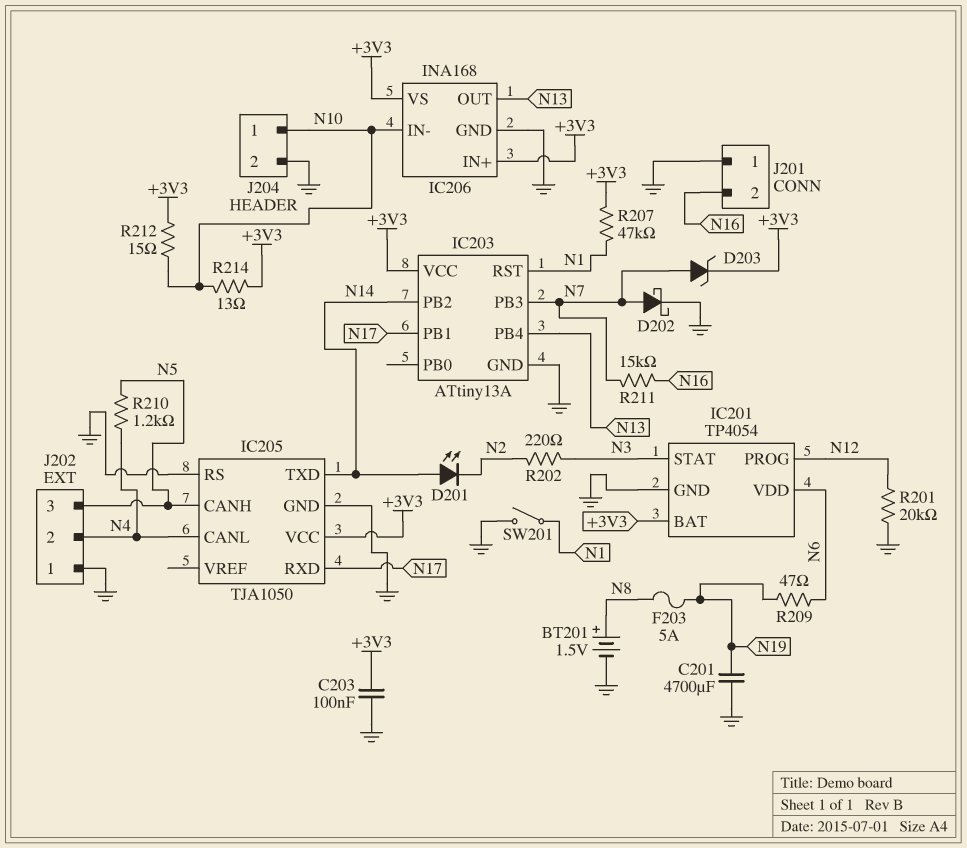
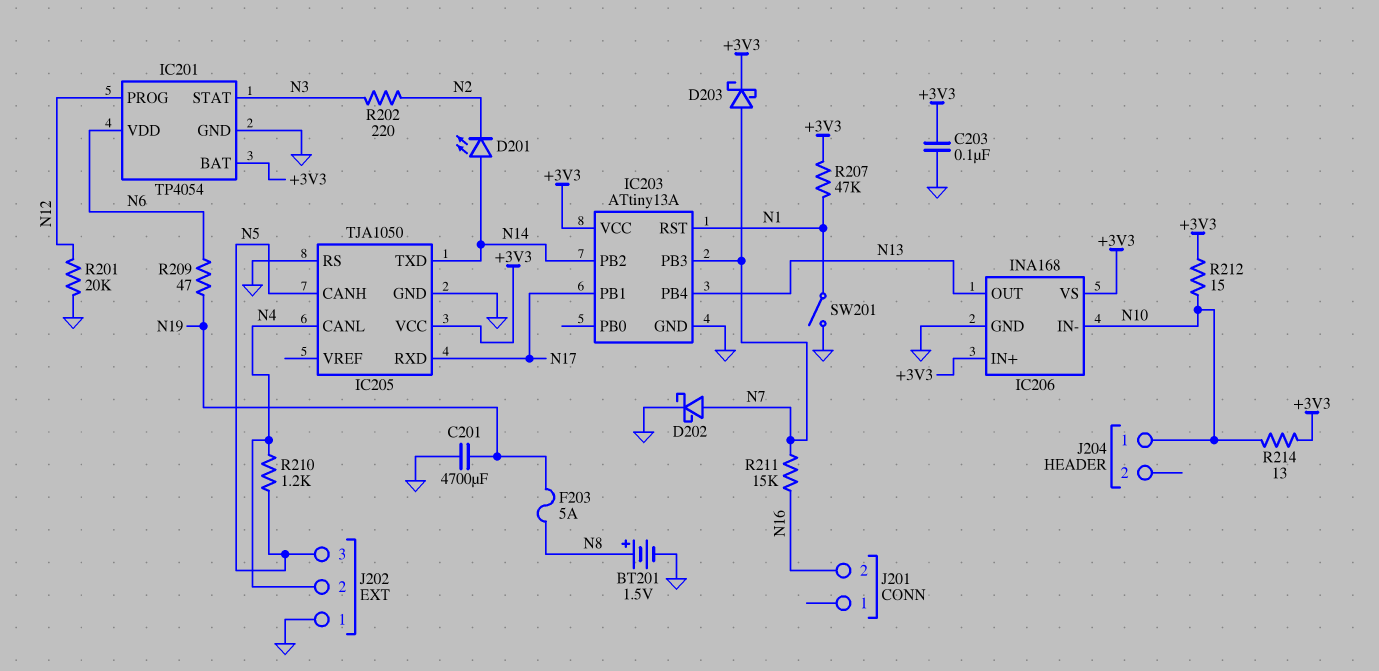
D203: zener (A N7, K +3V3) -> schottky (A N7, K +3V3)
J201 pin 1: GND -> none
J204 pin 2: GND -> none

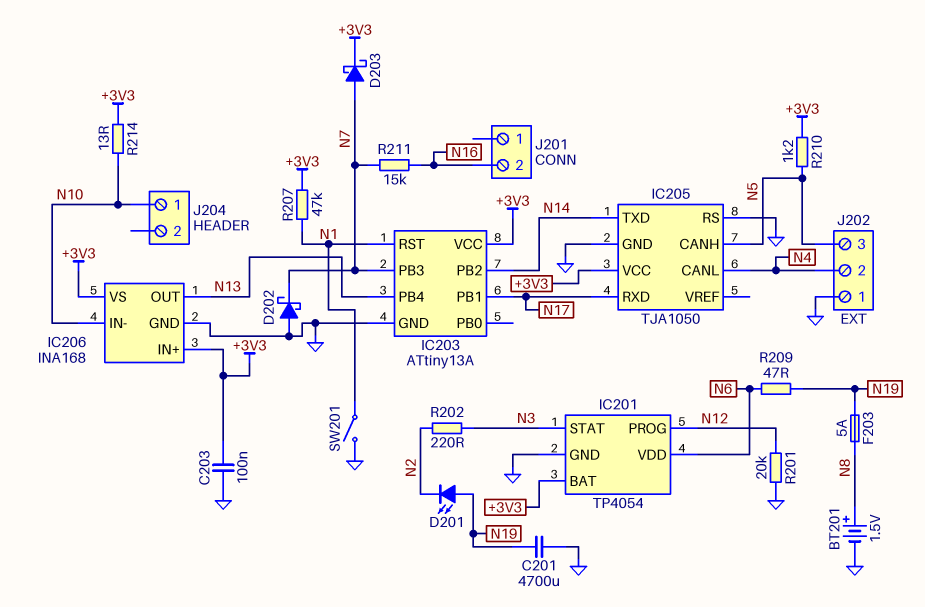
D201: LED (A N14, K N2) -> LED (A N19, K N2)
D202: schottky (A N7, K GND) -> schottky (A GND, K N7)
R210: 1.2k (N4, N5) -> 1.2k (+3V3, N5)
R212: 15 (+3V3, N10) -> none

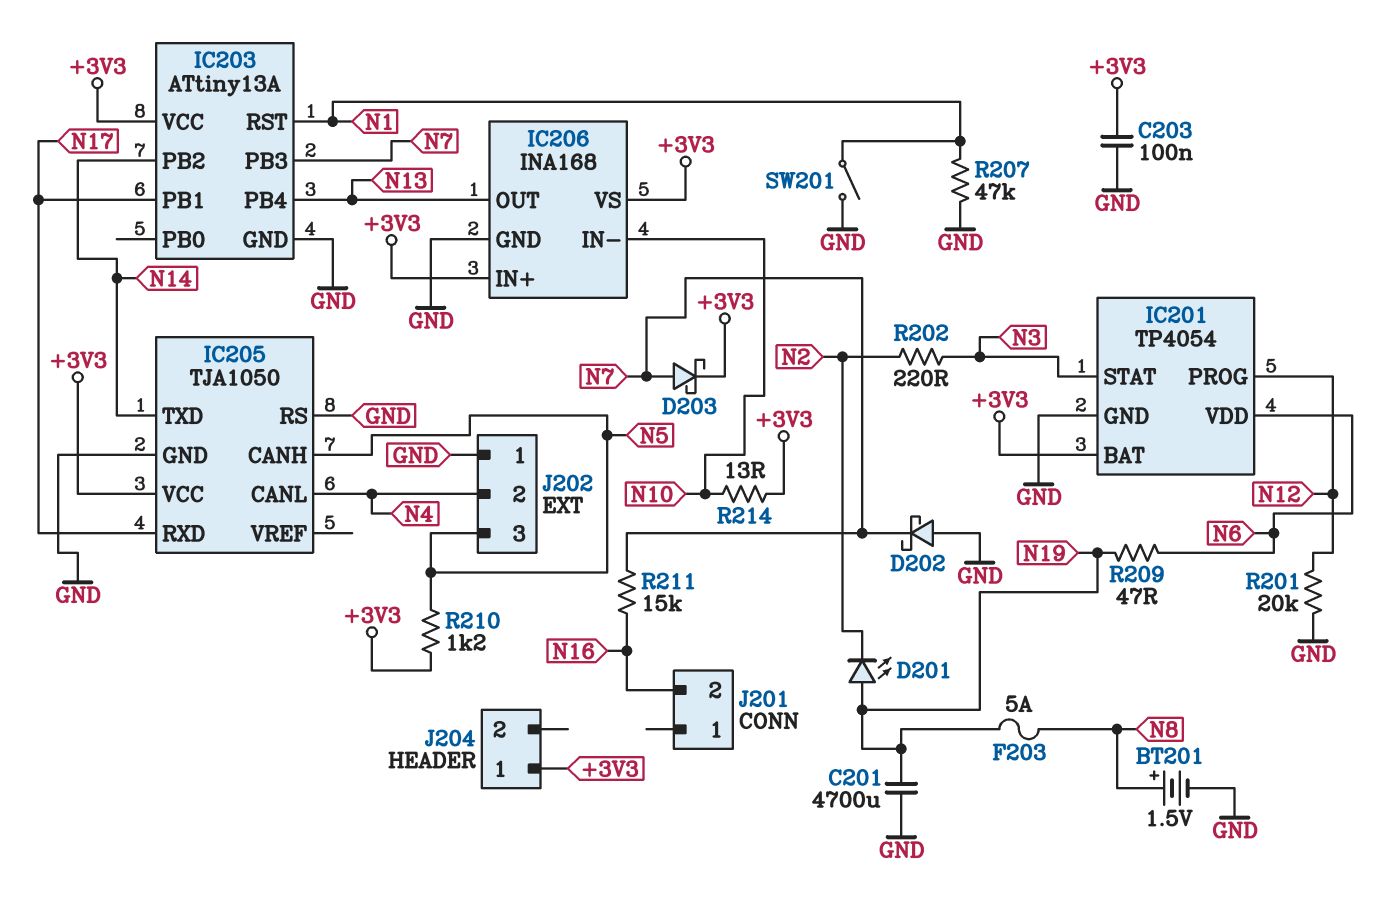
J204 pin 1: N10 -> +3V3
R207: 47k (+3V3, N1) -> 47k (GND, N1)

